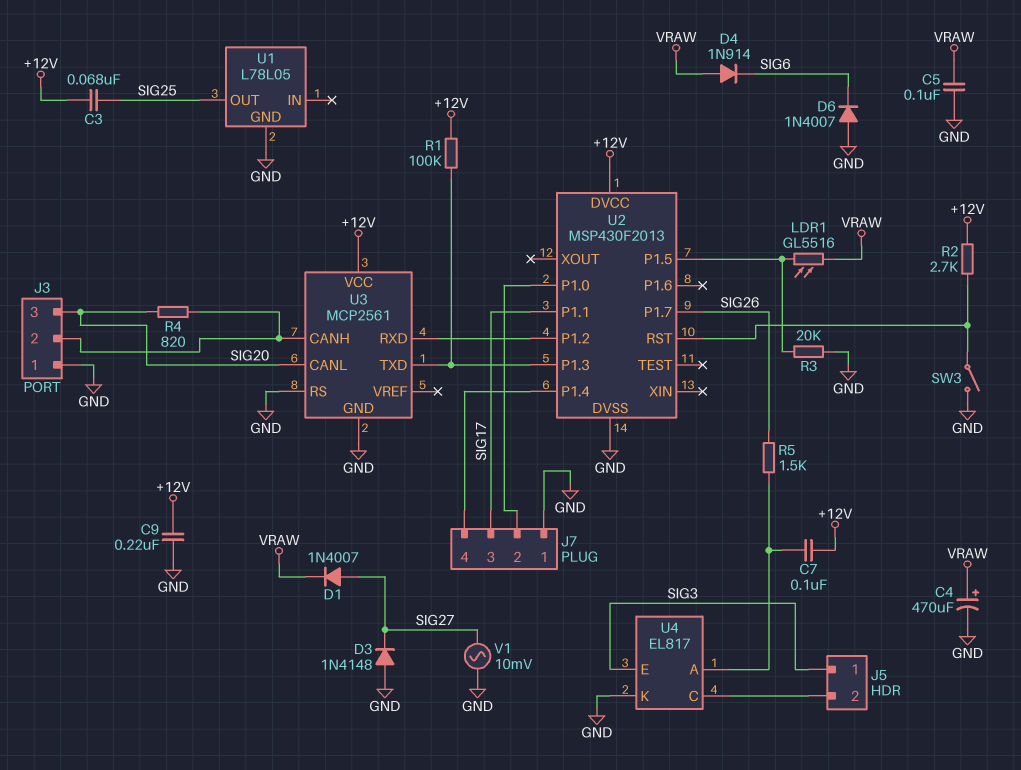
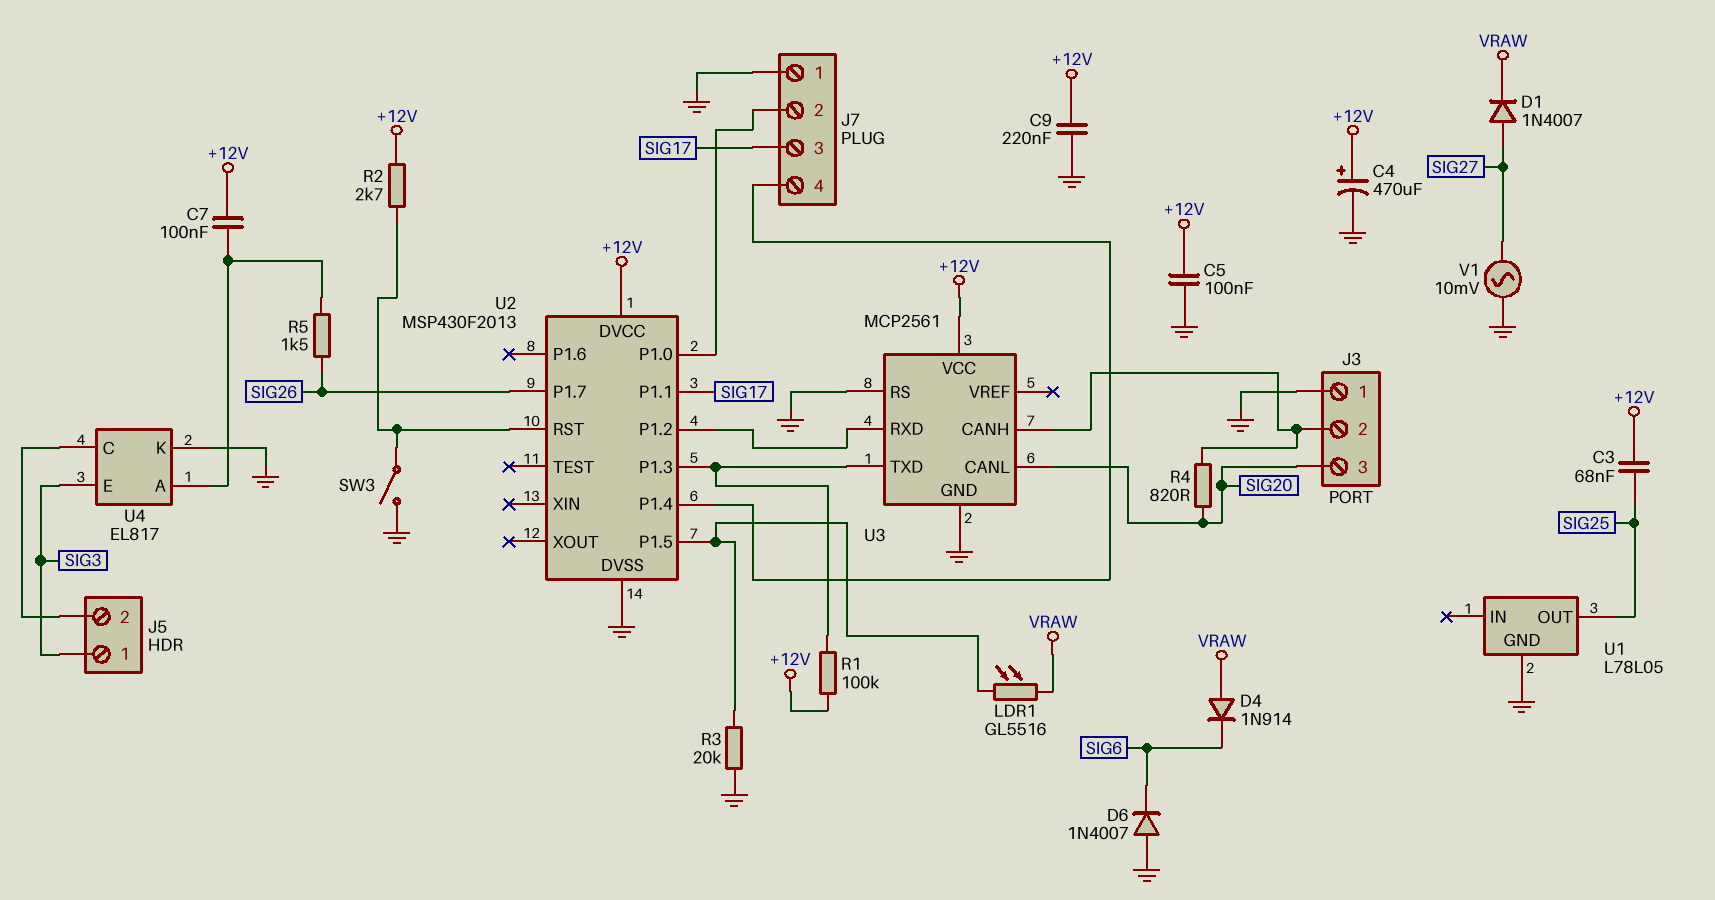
C4: 470uF (plus VRAW, minus GND) -> 470uF (plus +12V, minus GND)
C5: 100nF (GND, VRAW) -> 100nF (+12V, GND)
D3: diode 1N4148 (A GND, K SIG27) -> none

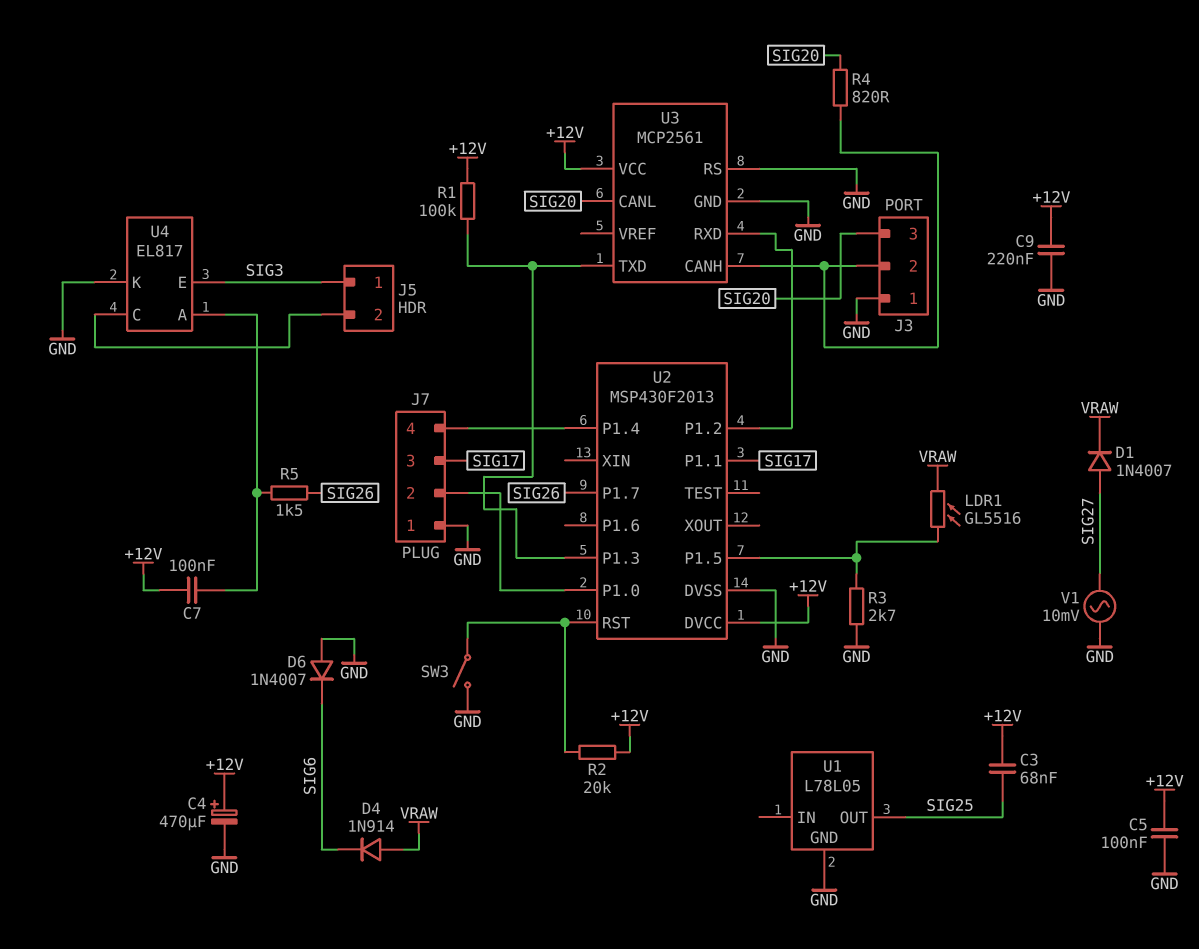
R2: 2.7k (+12V, U2/RST) -> 20k (+12V, U2/RST)
R3: 20k (GND, U2/P1.5) -> 2.7k (GND, U2/P1.5)

